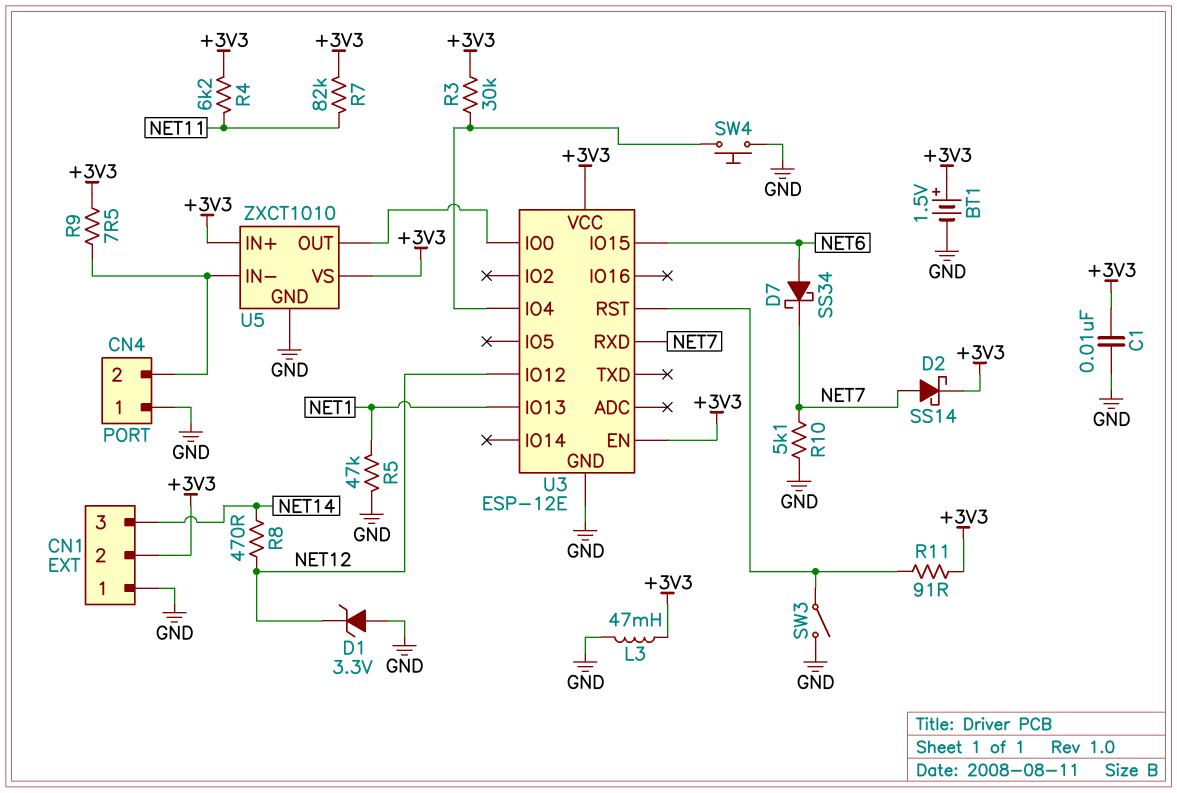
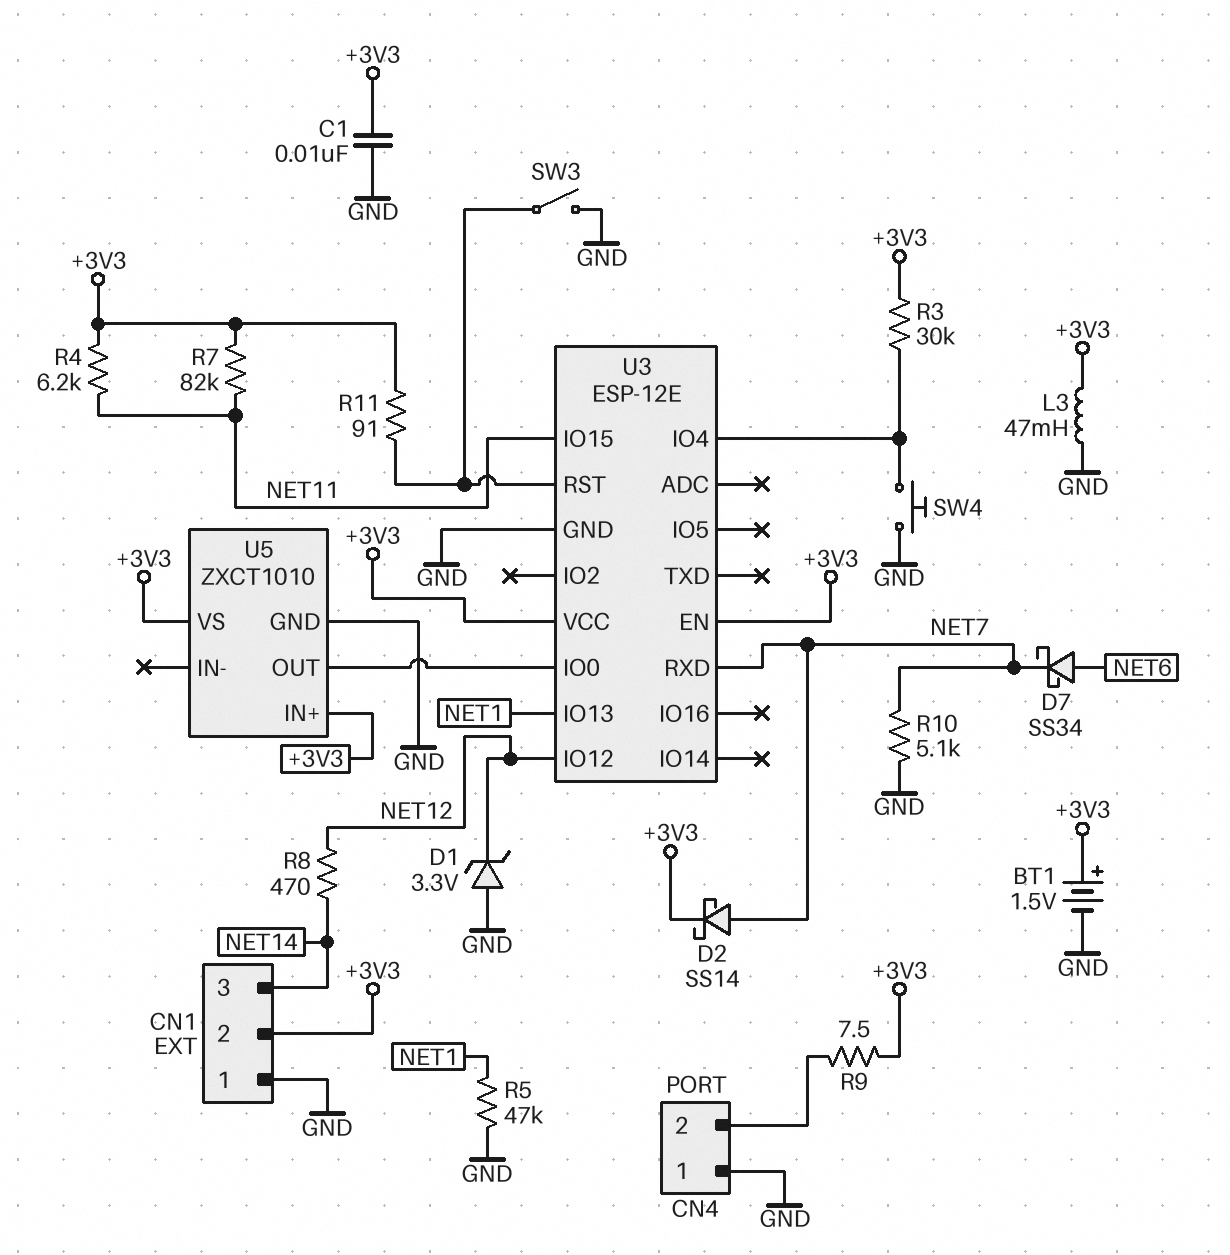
U3 pin IO15: NET6 -> NET11
U5 pin IN-: CN4/2 -> none

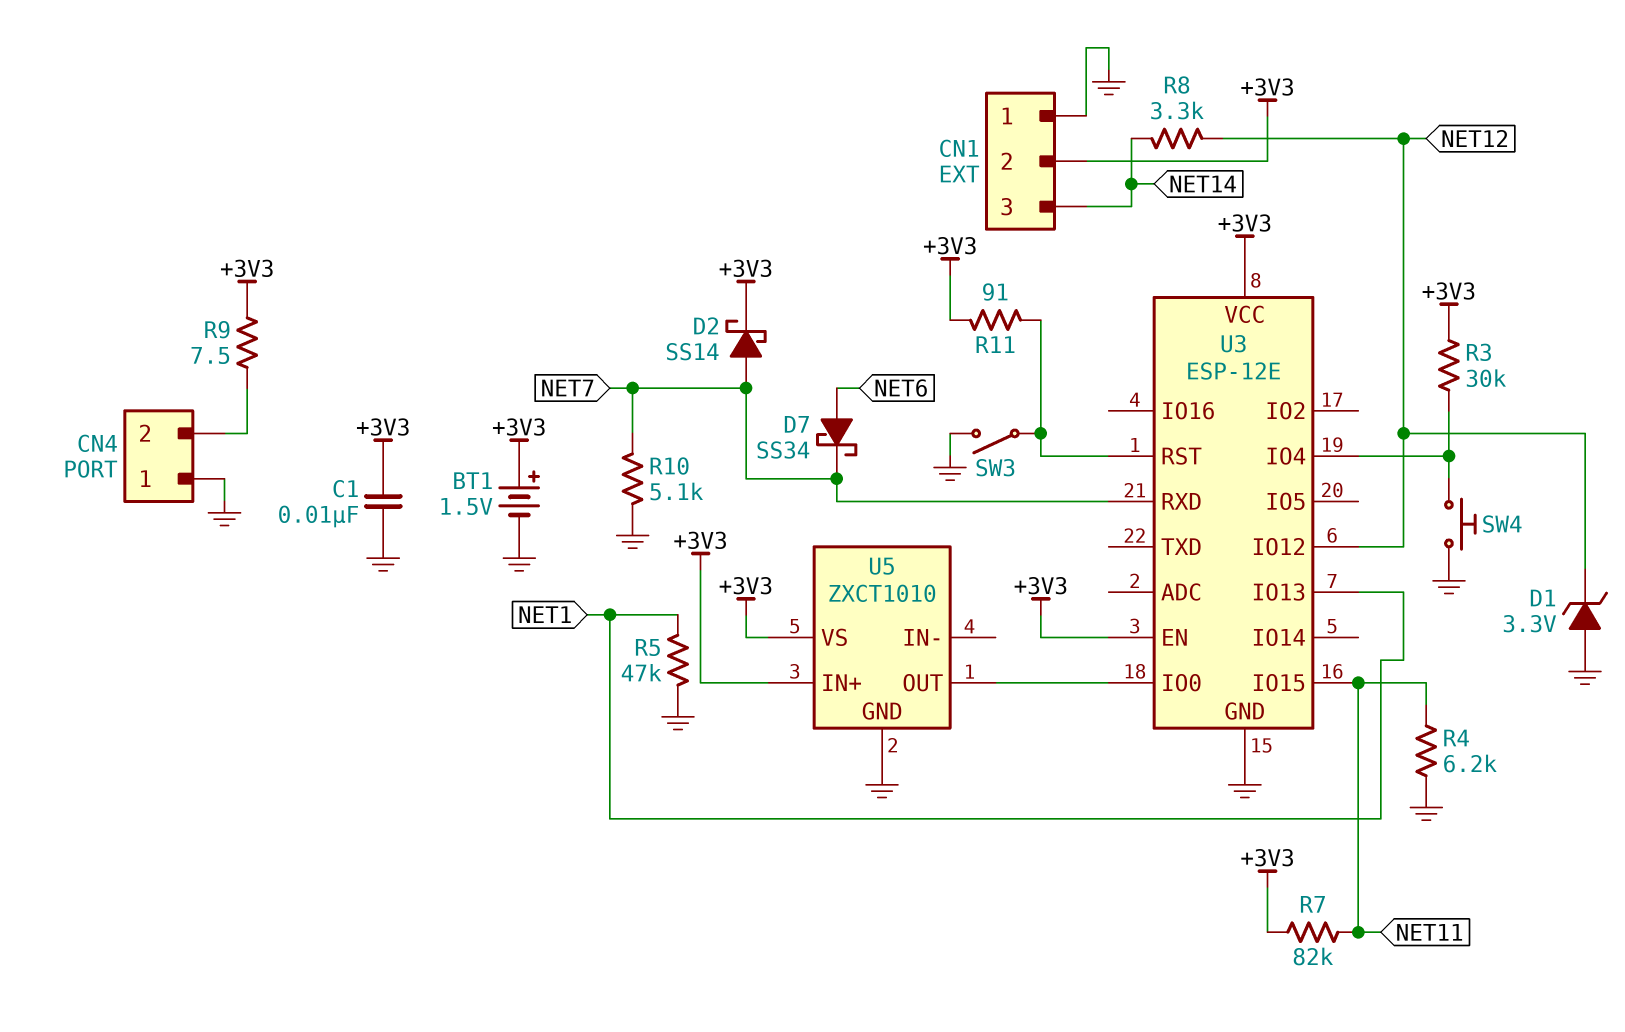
L3: 47mH (+3V3, GND) -> none
R4: 6.2k (+3V3, NET11) -> 6.2k (GND, NET11)
R8: 470 (NET12, NET14) -> 3.3k (NET12, NET14)

